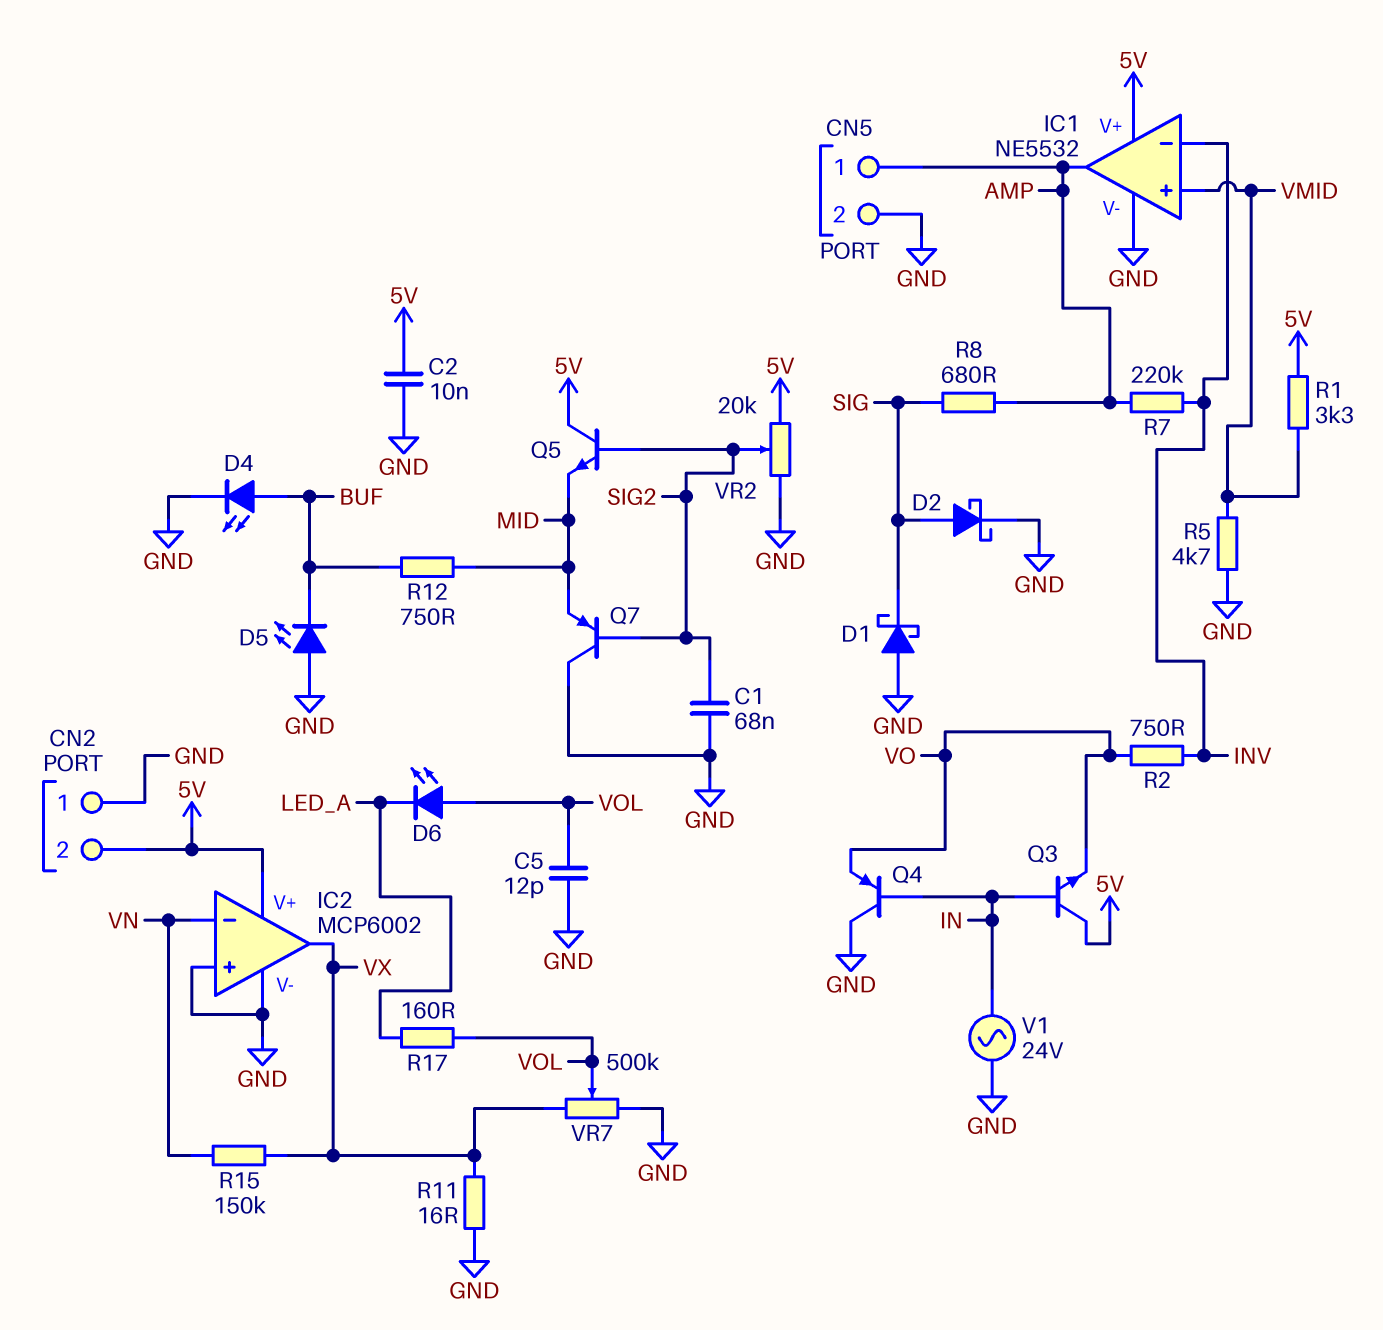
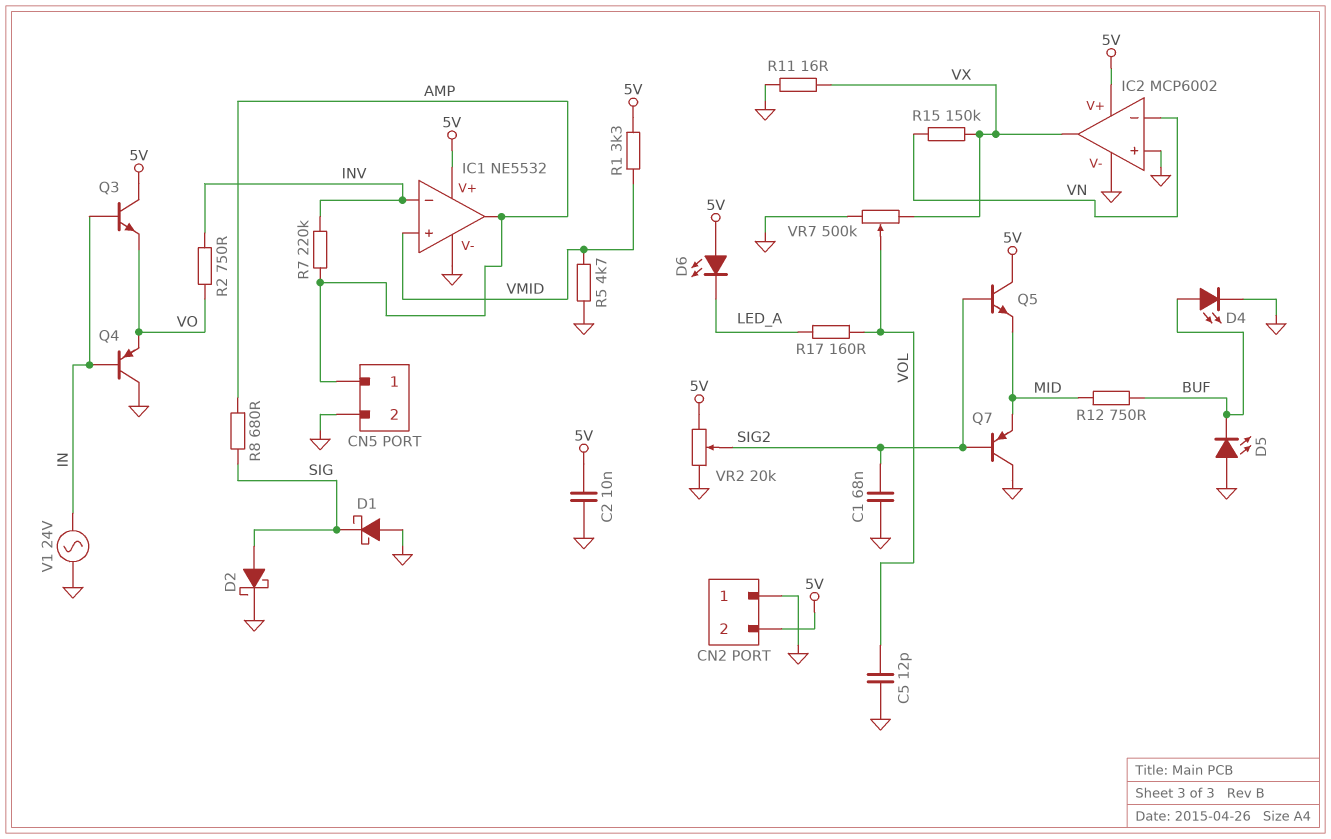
D6: LED (A VOL, K LED_A) -> LED (A 5V, K LED_A)

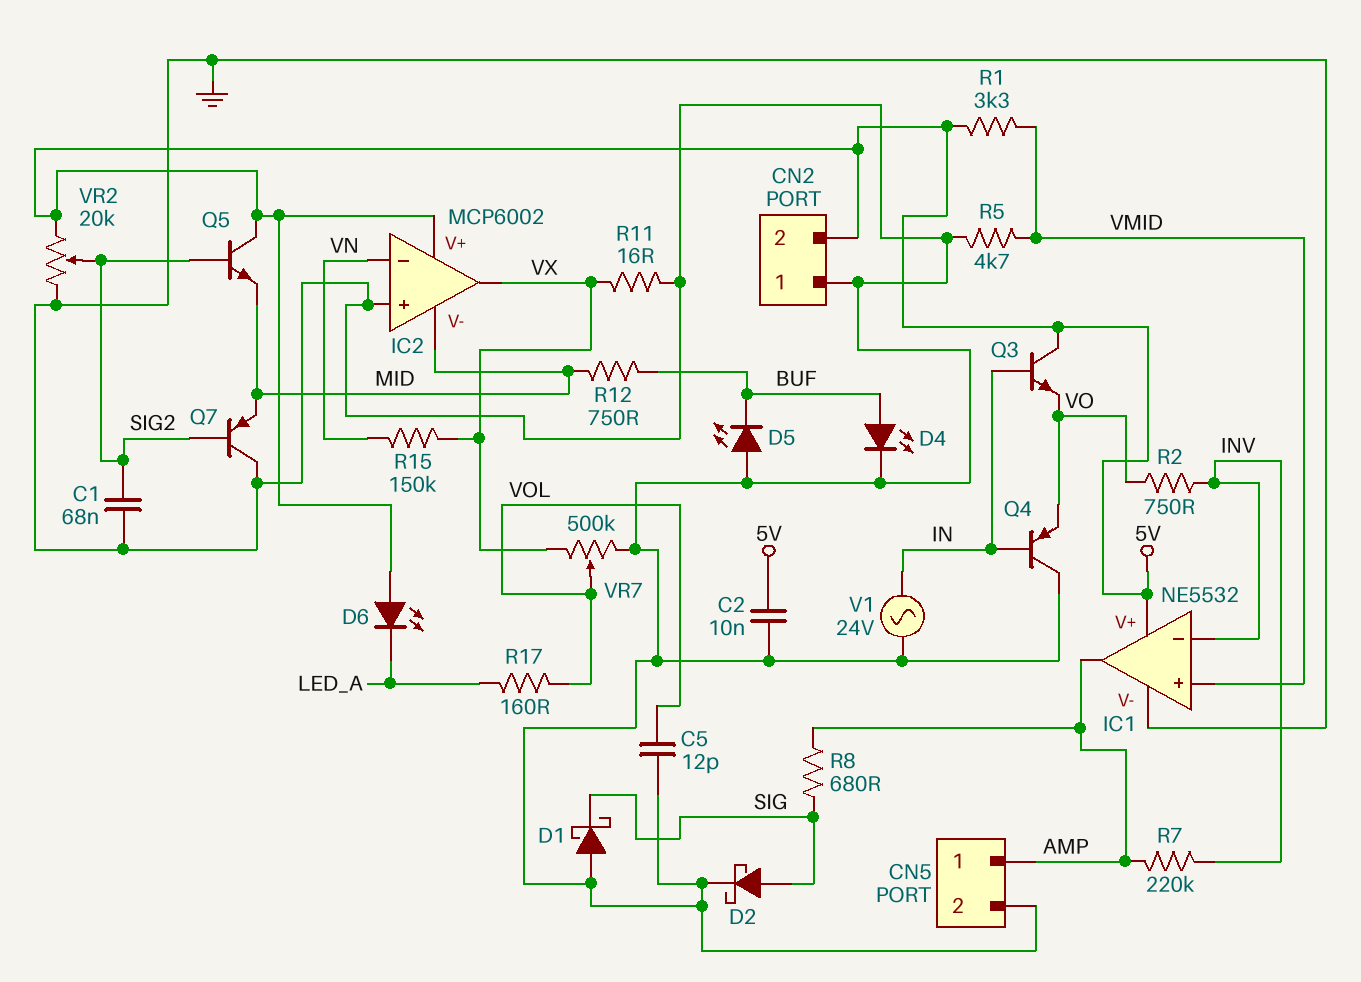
IC2 pin V-: GND -> MID

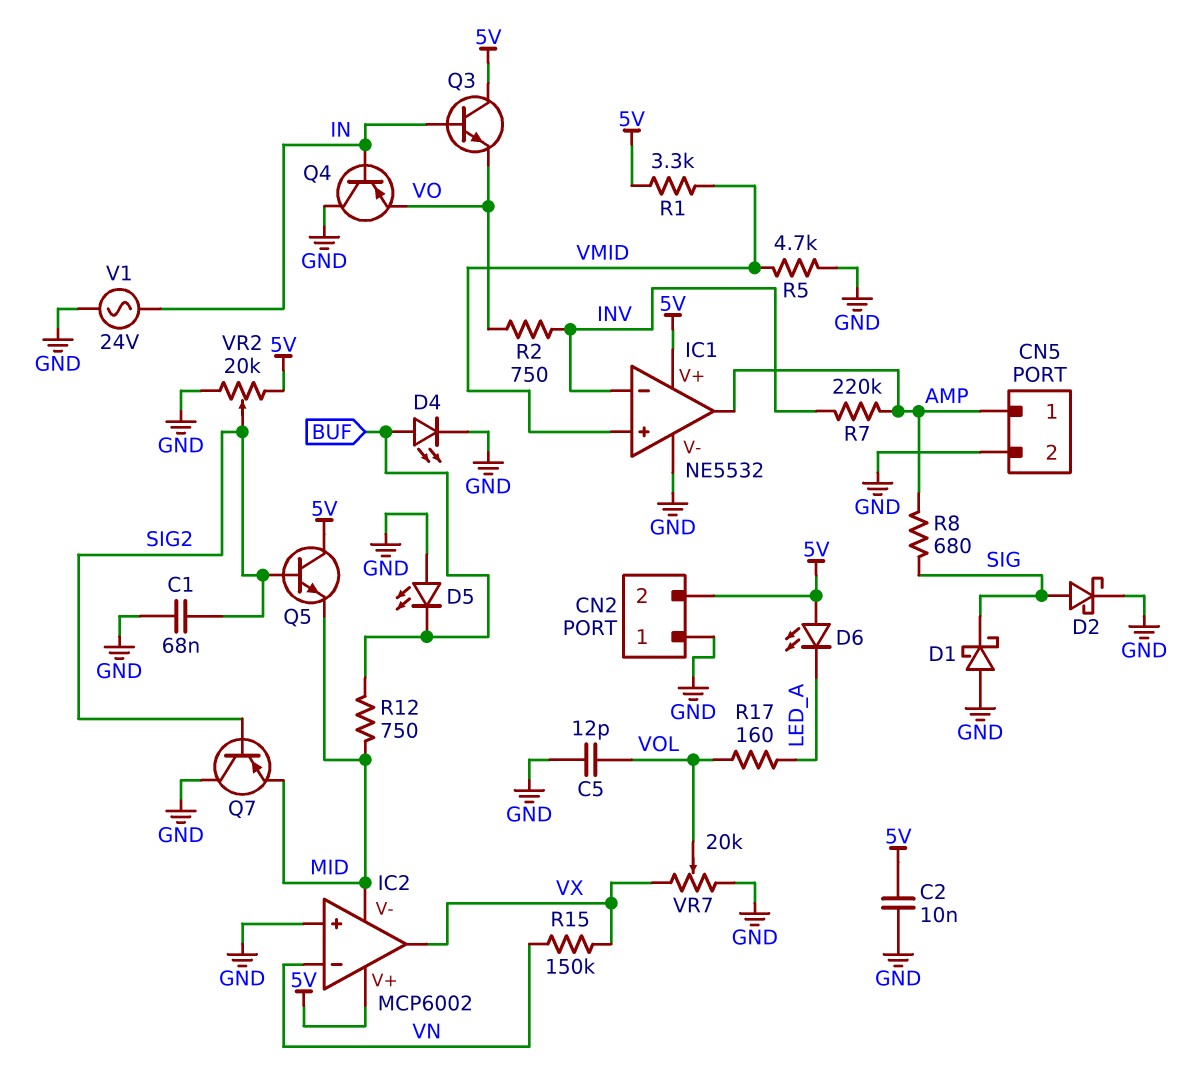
R11: 16 (GND, VX) -> none
VR7: 500k (GND, VX, wiper VOL) -> 20k (GND, VX, wiper VOL)

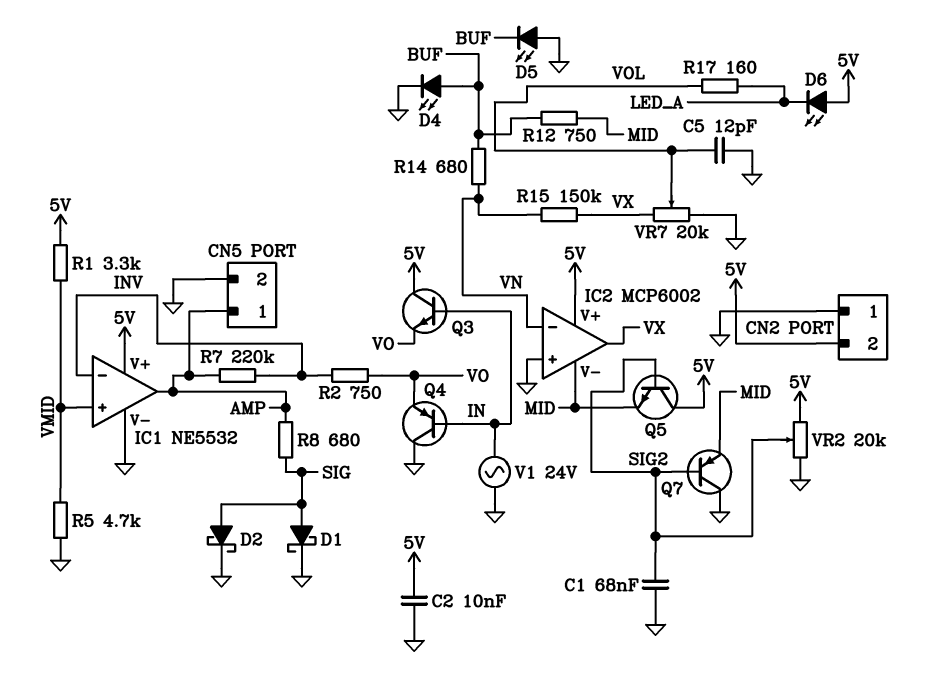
D1: schottky (A GND, K SIG) -> schottky (A SIG, K GND)
R14: none -> 680 (BUF, VN)

